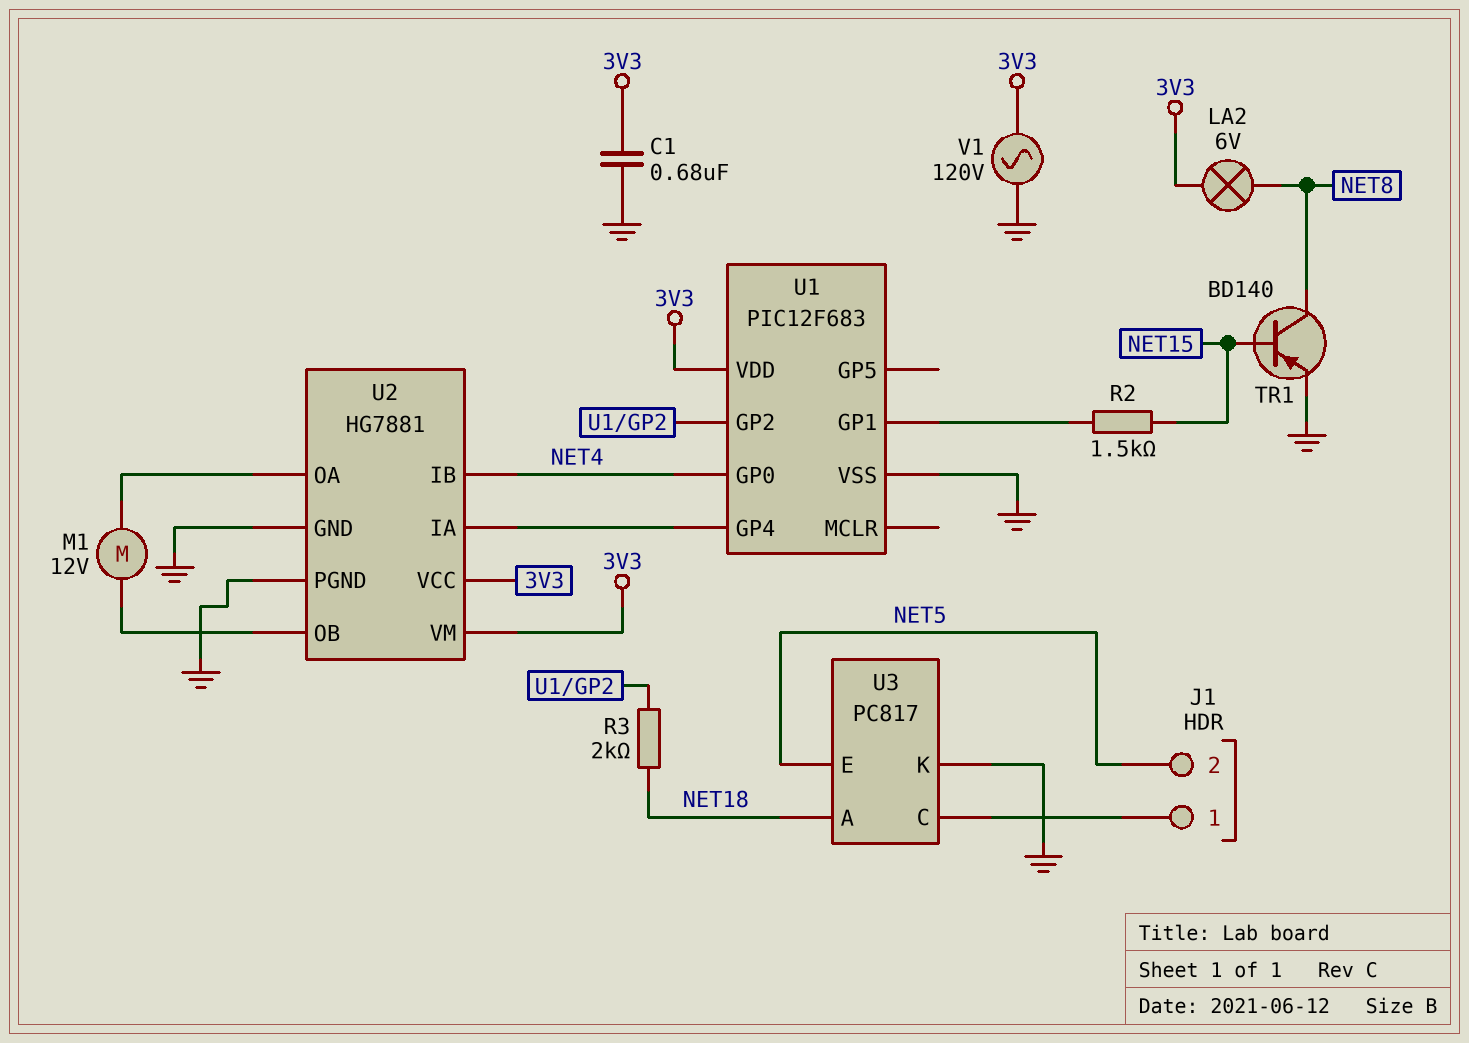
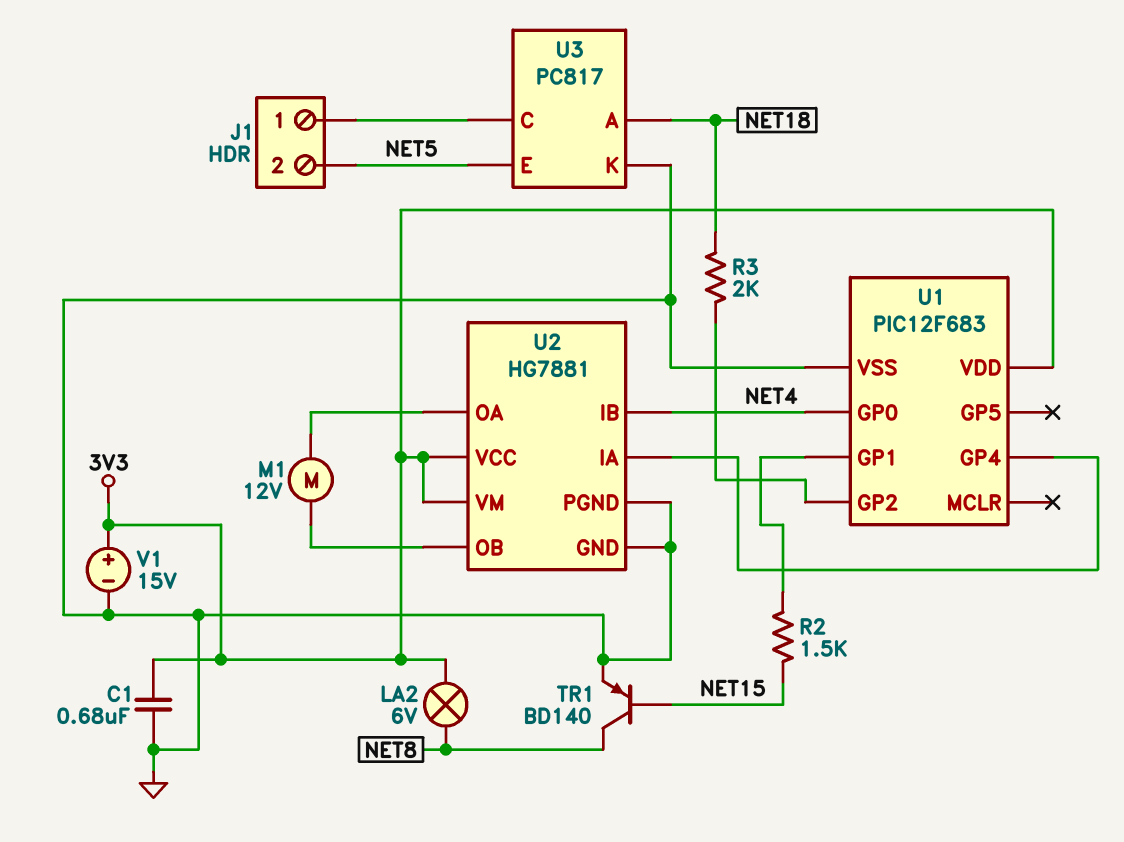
V1: AC 120V (3V3, GND) -> 15V (plus 3V3, minus GND)

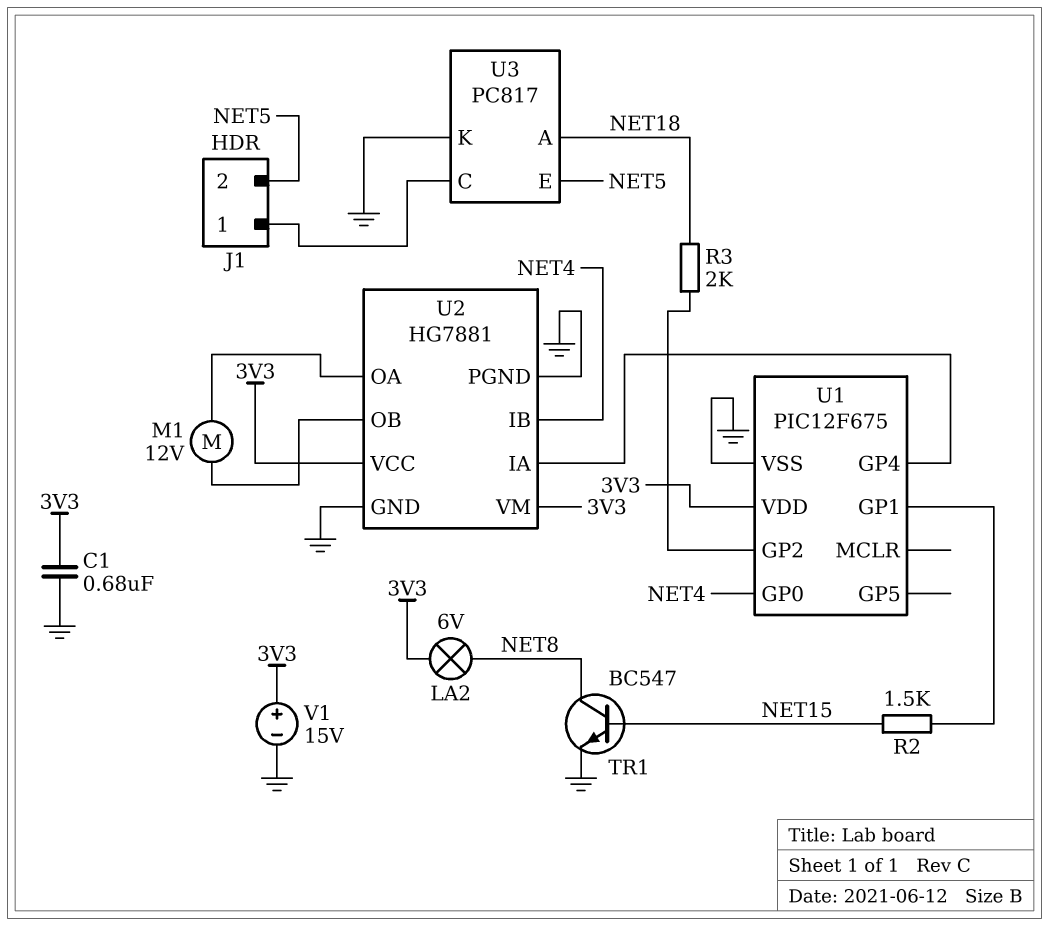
TR1: PNP BD140 (B NET15, C NET8, E GND) -> NPN BC547 (B NET15, C NET8, E GND)
U1: PIC12F683 -> PIC12F675

